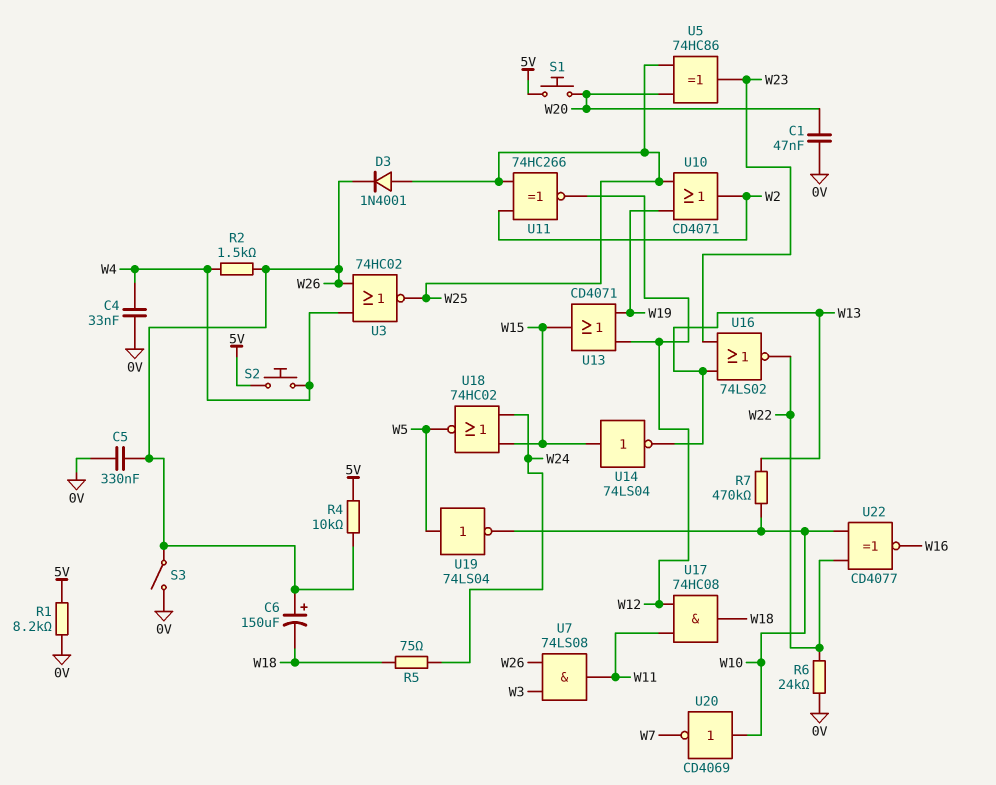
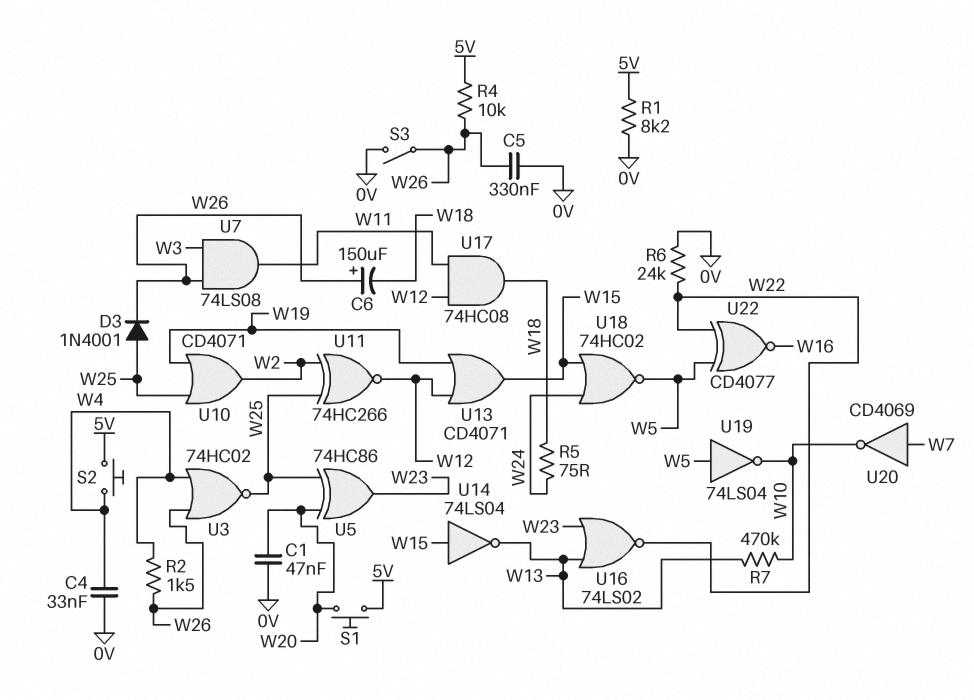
U20: NOT CD4069 (in W10, out W7) -> NOT CD4069 (in W7, out W10)
U22: XNOR CD4077 (in W10, in W22, out W16) -> XNOR CD4077 (in W5, in W22, out W16)

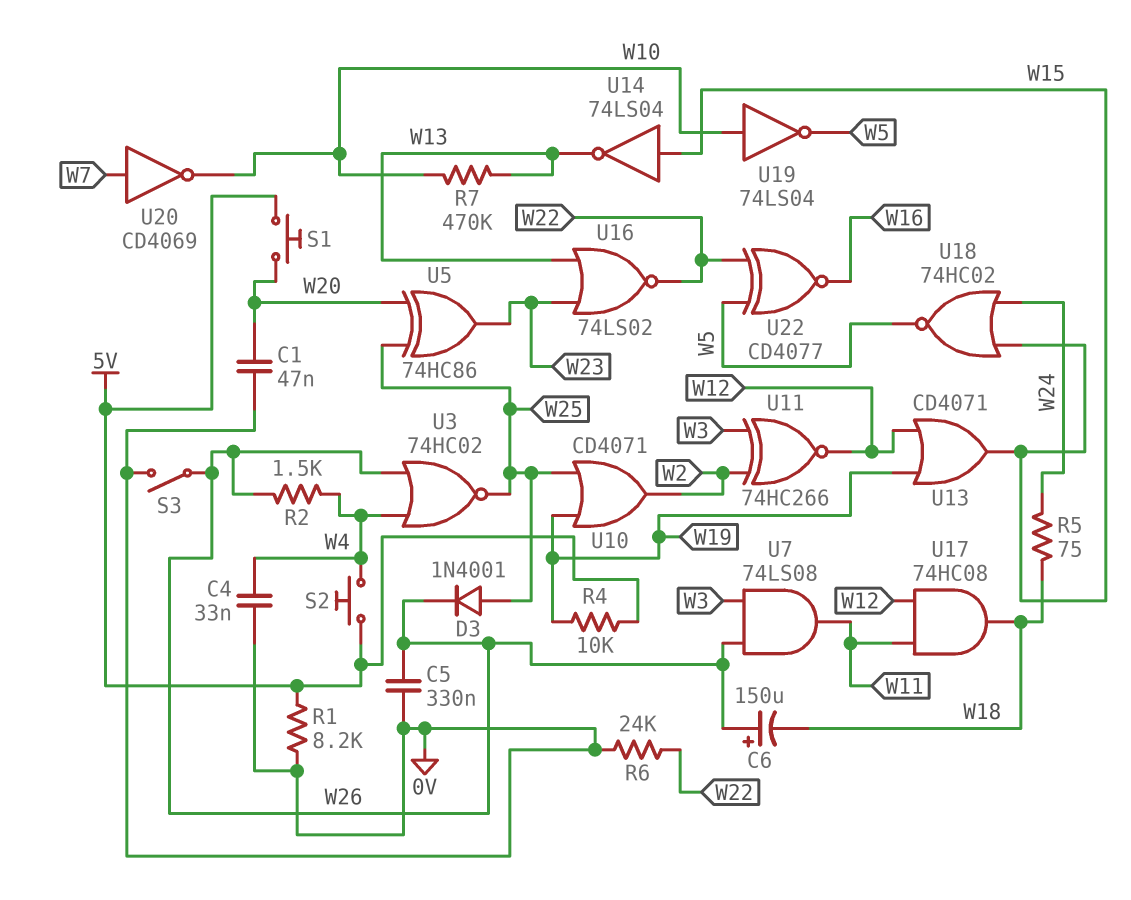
R4: 10k (5V, W26) -> 10k (5V, W19)
U11: XNOR 74HC266 (in W2, in W25, out W12) -> XNOR 74HC266 (in W2, in W3, out W12)
U19: NOT 74LS04 (in W5, out W10) -> NOT 74LS04 (in W10, out W5)

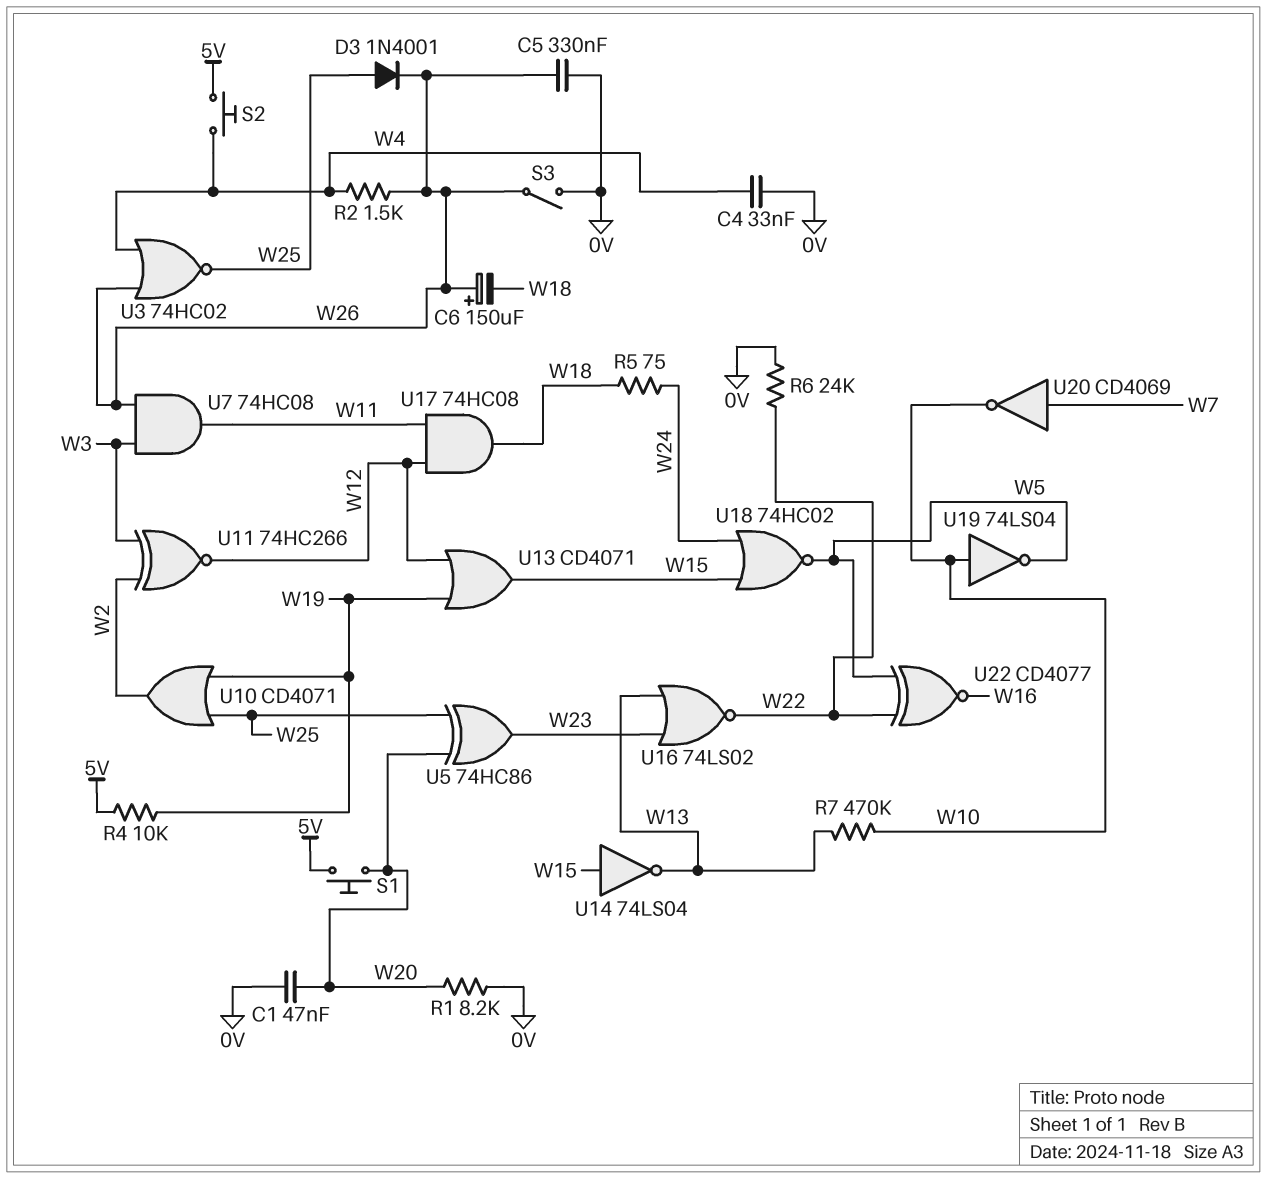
R1: 8.2k (0V, 5V) -> 8.2k (0V, W20)
U7: AND 74LS08 (in W3, in W26, out W11) -> AND 74HC08 (in W3, in W26, out W11)

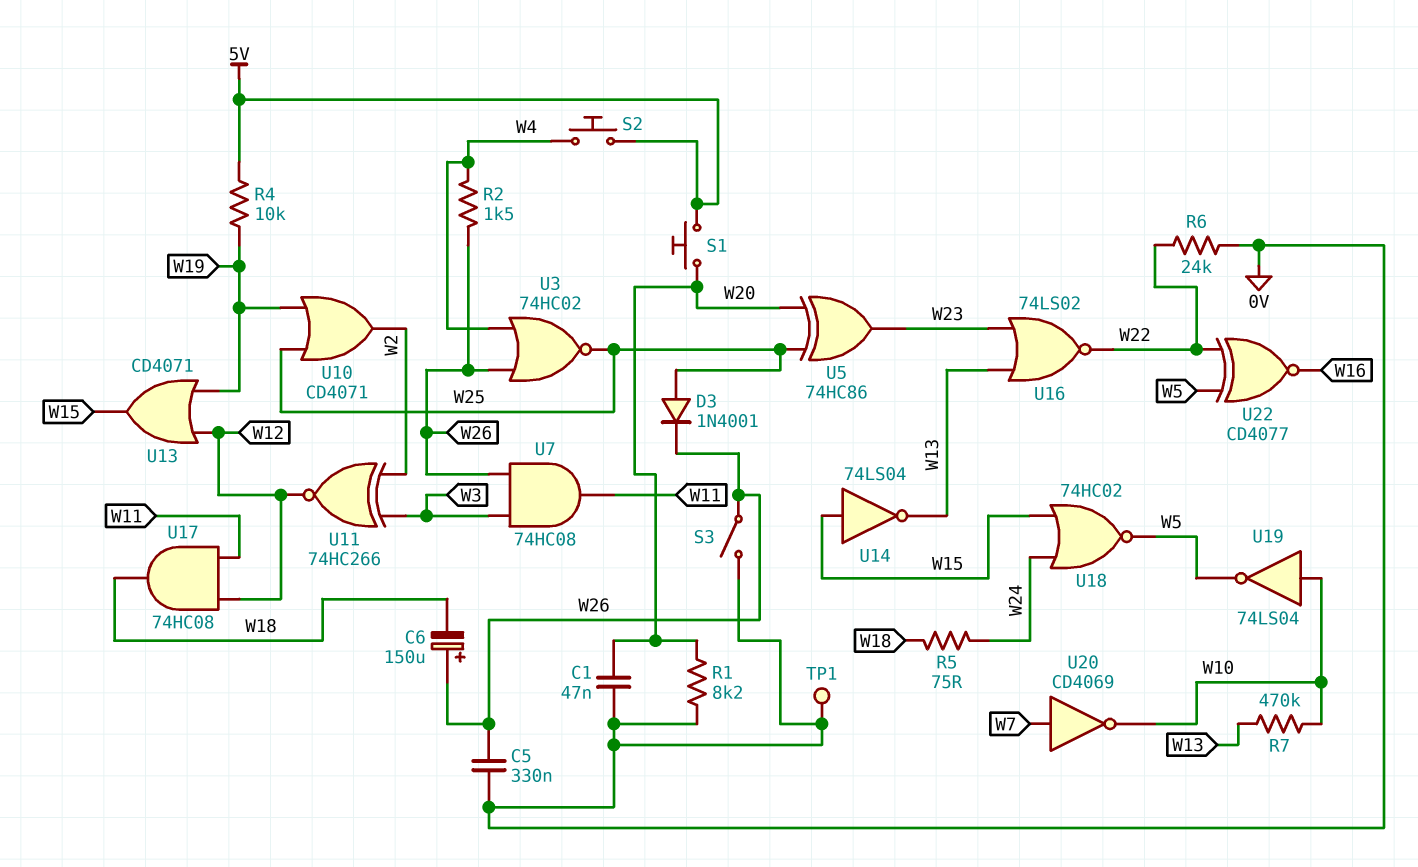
C4: 33nF (0V, W4) -> none
TP1: none -> test point (0V)

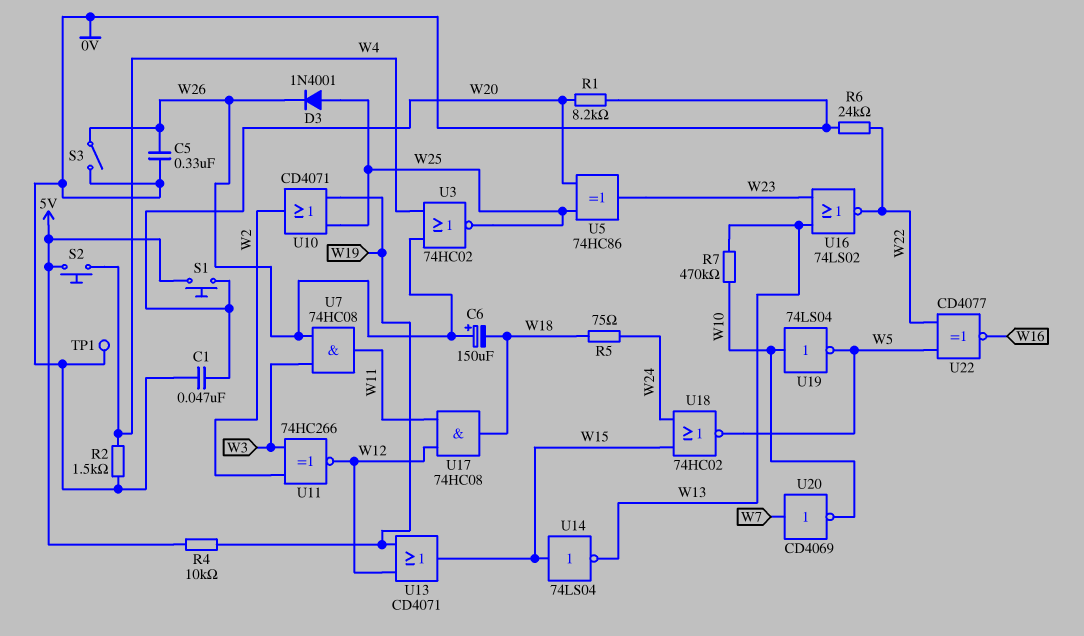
R2: 1.5k (W4, W26) -> 1.5k (0V, W4)

